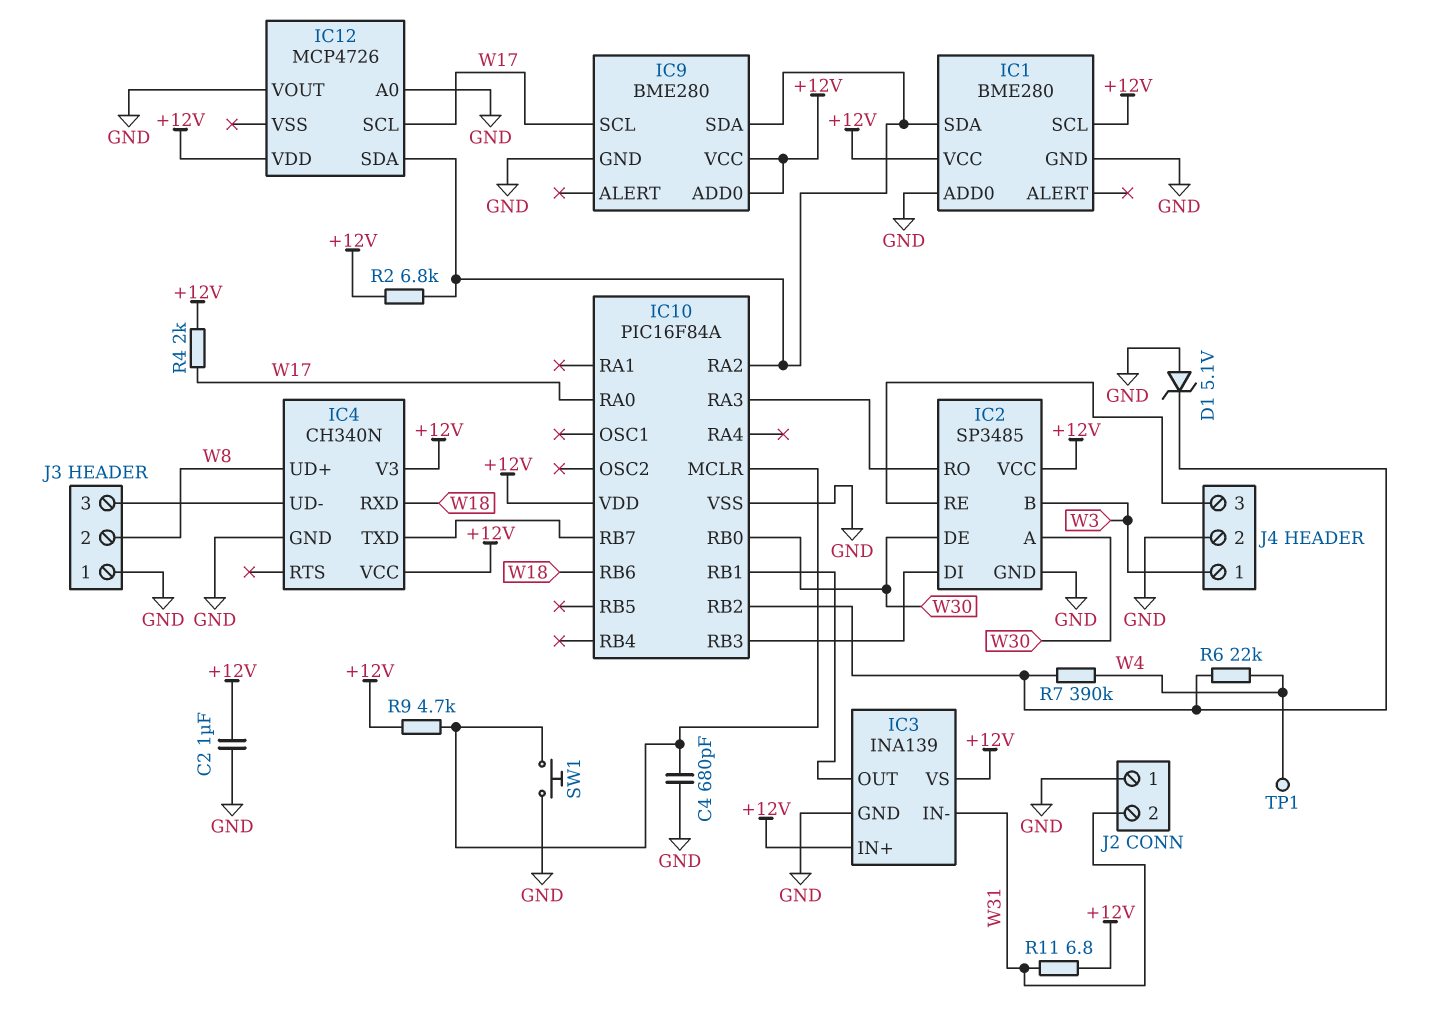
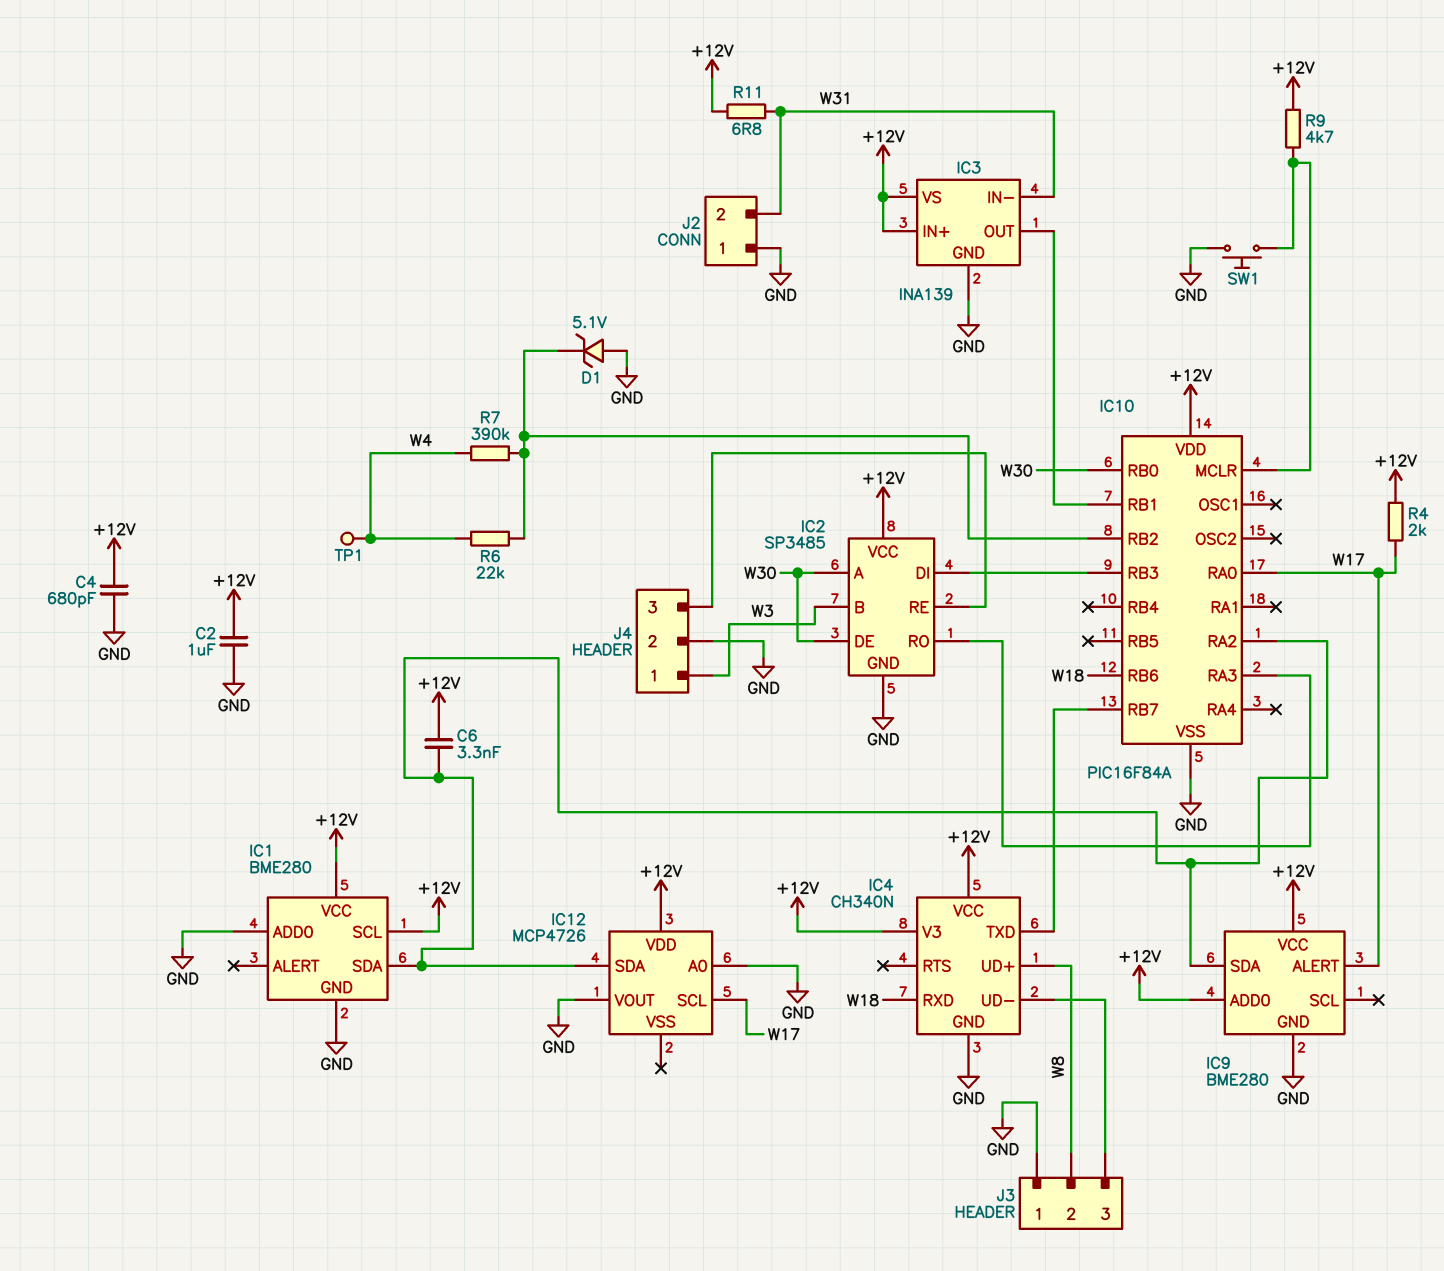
C4: 680pF (GND, IC10/MCLR) -> 680pF (+12V, GND)
C6: none -> 3.3nF (+12V, IC1/SDA)
IC9 pin ALERT: none -> W17
IC9 pin SCL: W17 -> none
R2: 6.8k (+12V, IC1/SDA) -> none

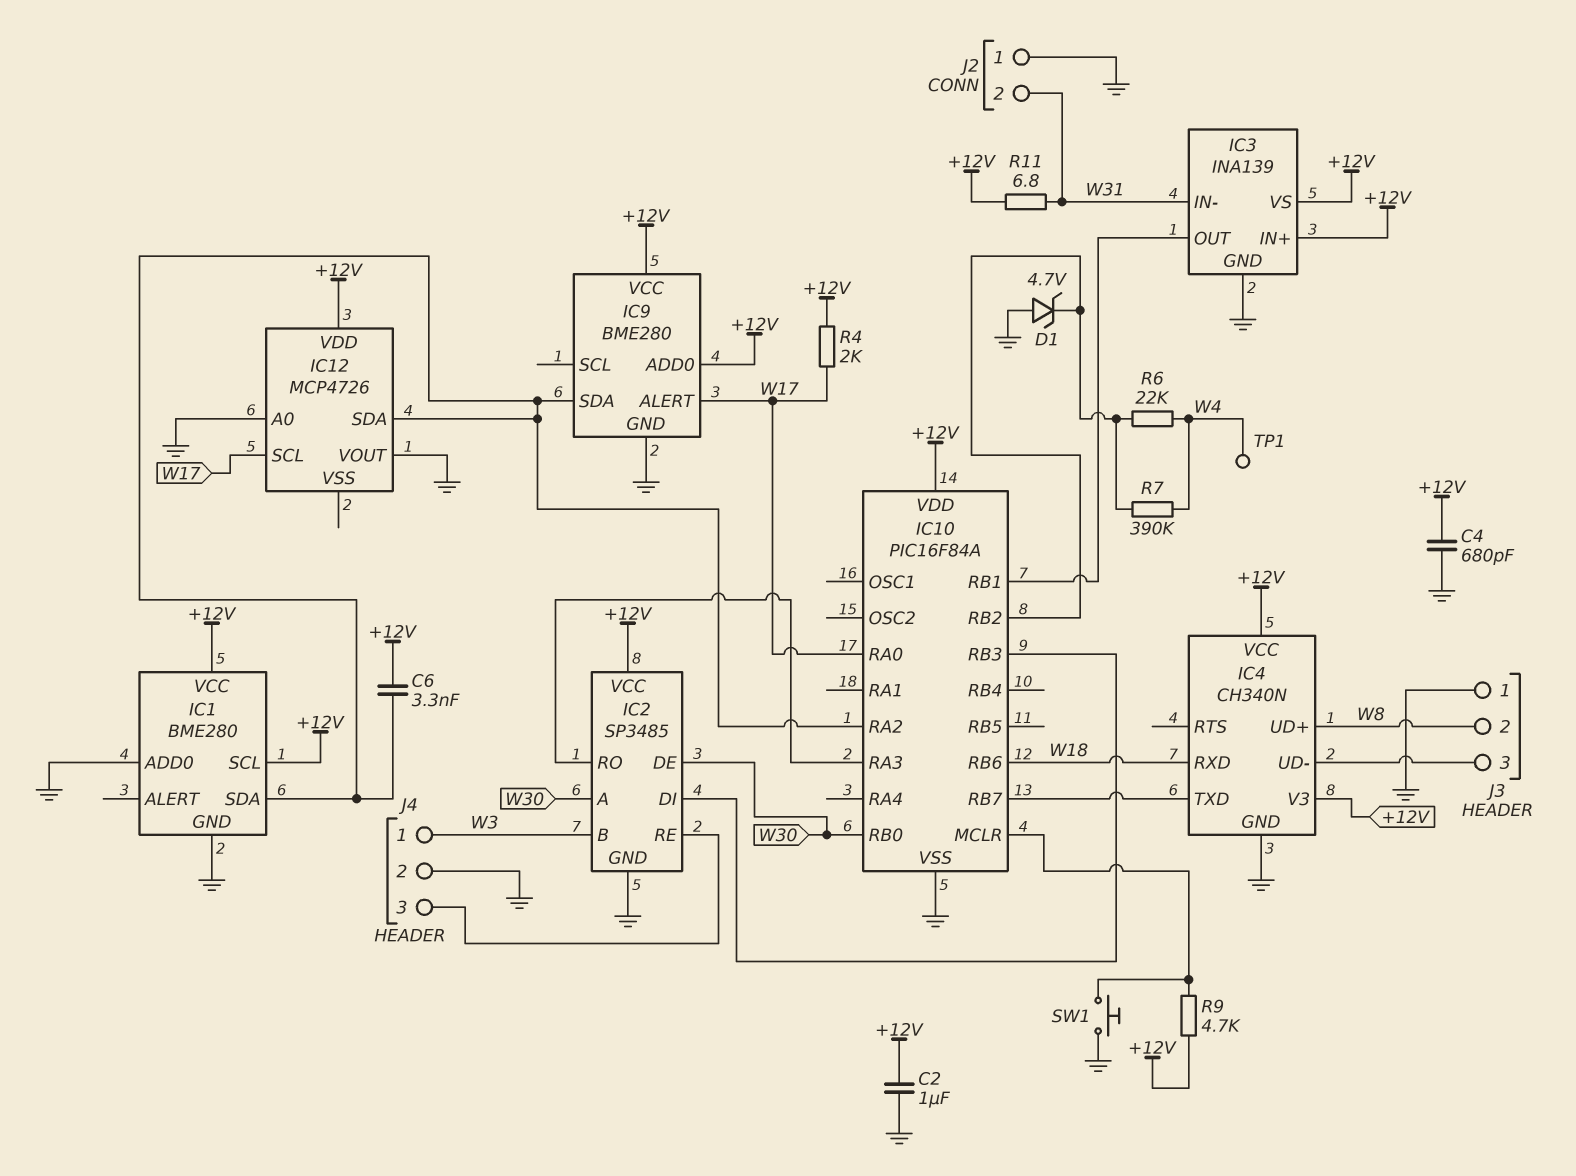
D1: zener 5.1V (A GND, K IC10/RB2) -> zener 4.7V (A GND, K IC10/RB2)

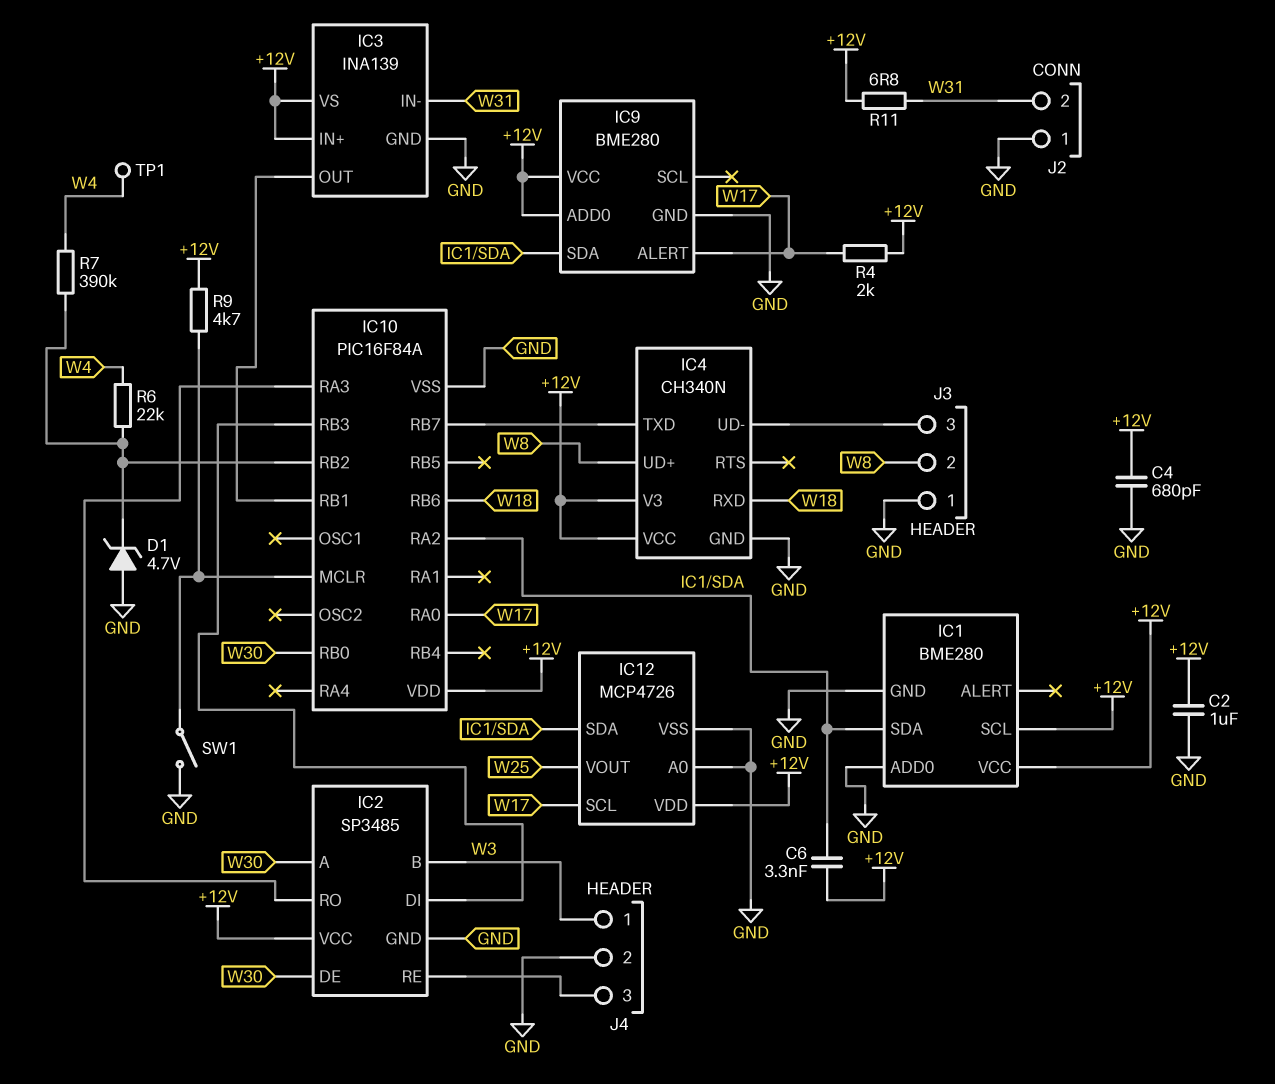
IC12 pin VOUT: GND -> W25
IC12 pin VSS: none -> GND
SW1: button (GND, IC10/MCLR) -> switch (GND, IC10/MCLR)

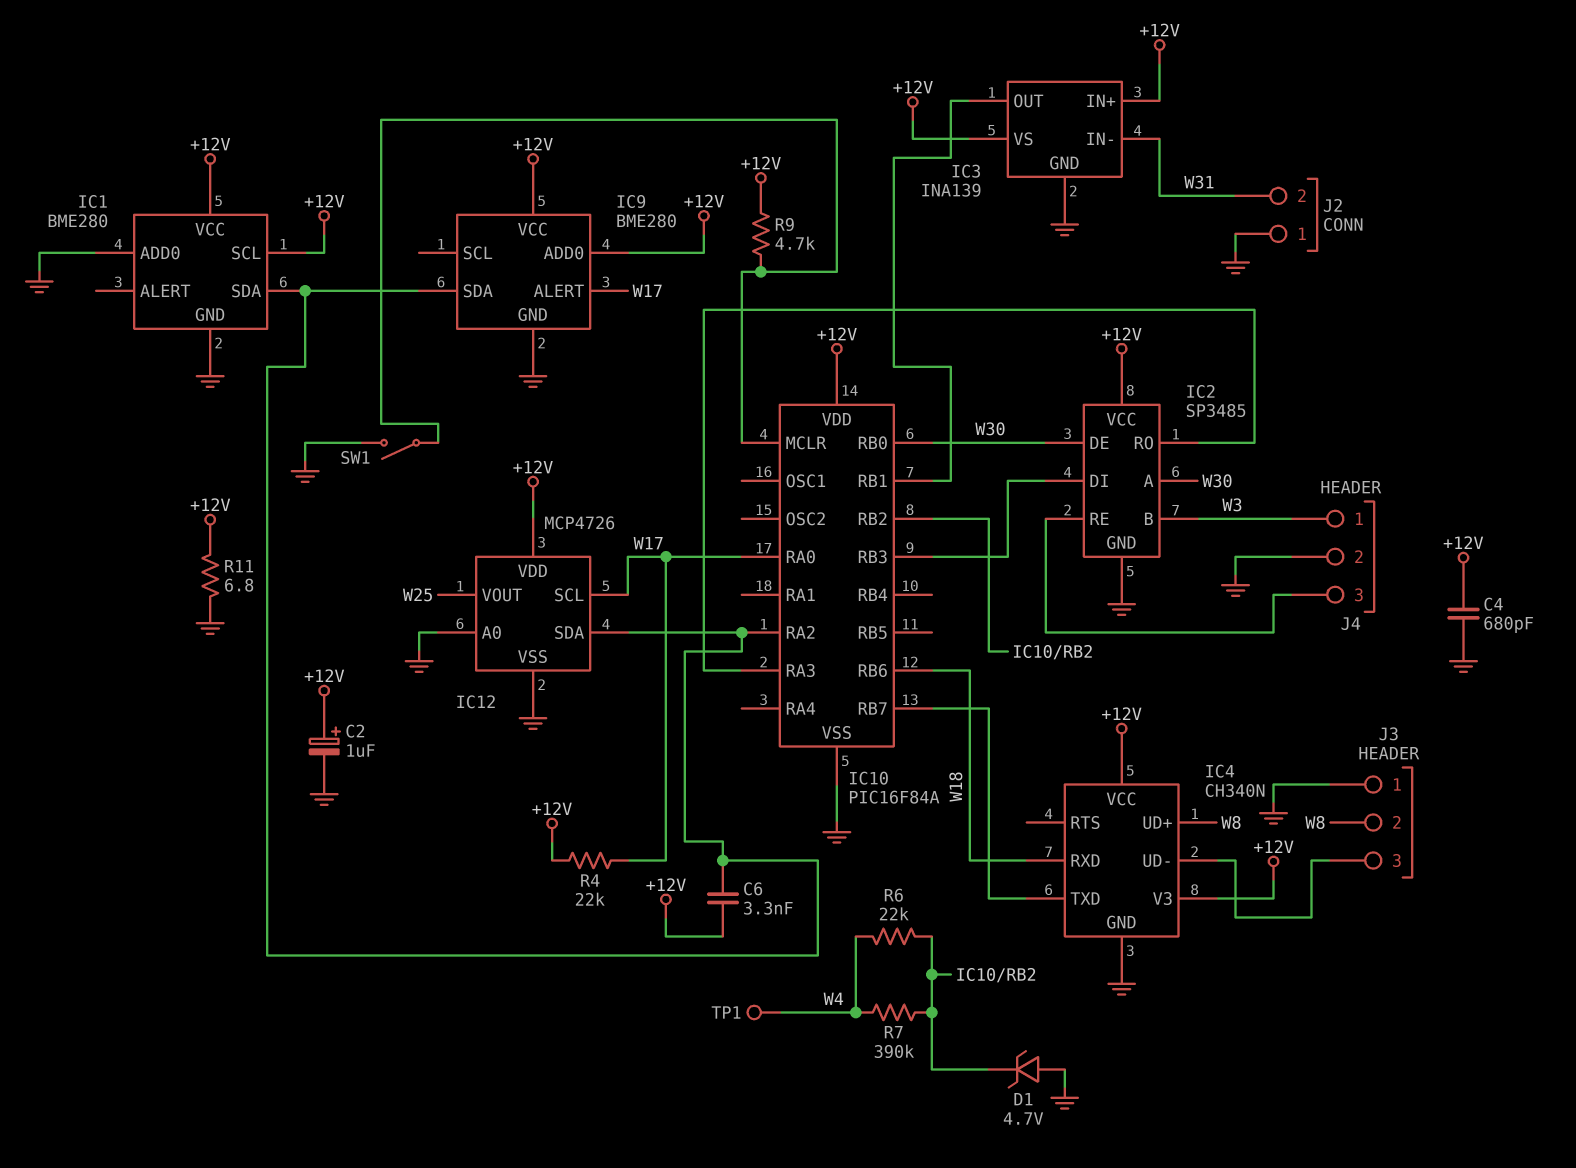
C2: 1uF (+12V, GND) -> 1uF (plus +12V, minus GND)
R4: 2k (+12V, W17) -> 22k (+12V, W17)
R11: 6.8 (+12V, W31) -> 6.8 (+12V, GND)

